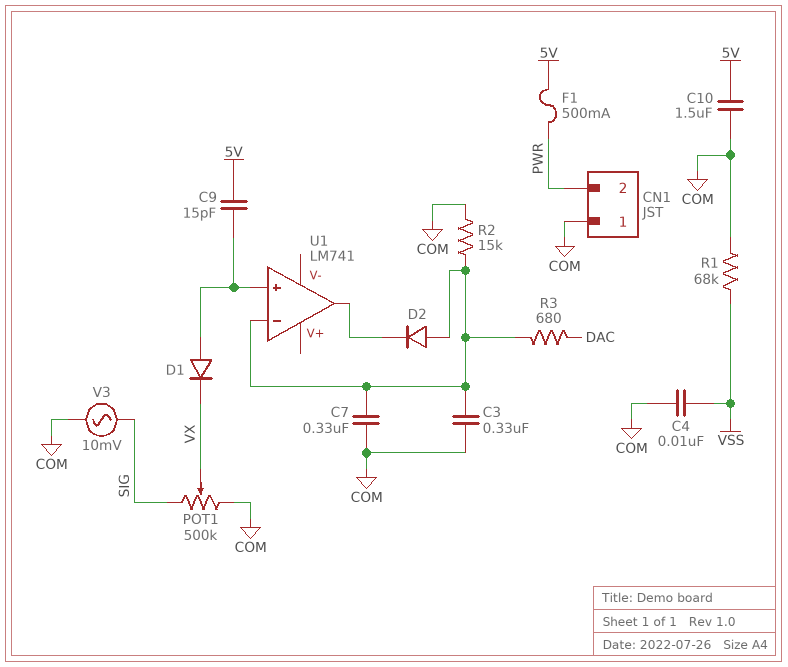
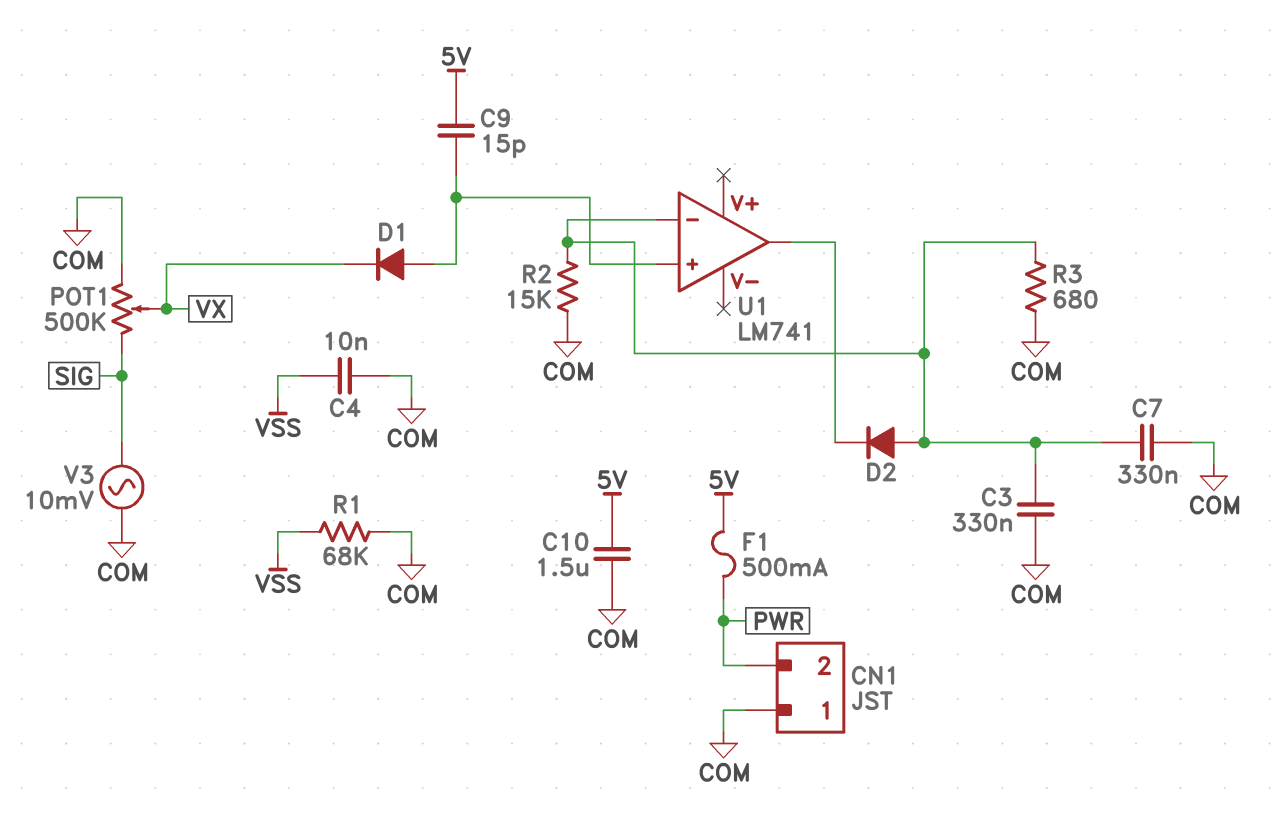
R3: 680 (DAC, U1/in-) -> 680 (COM, U1/in-)

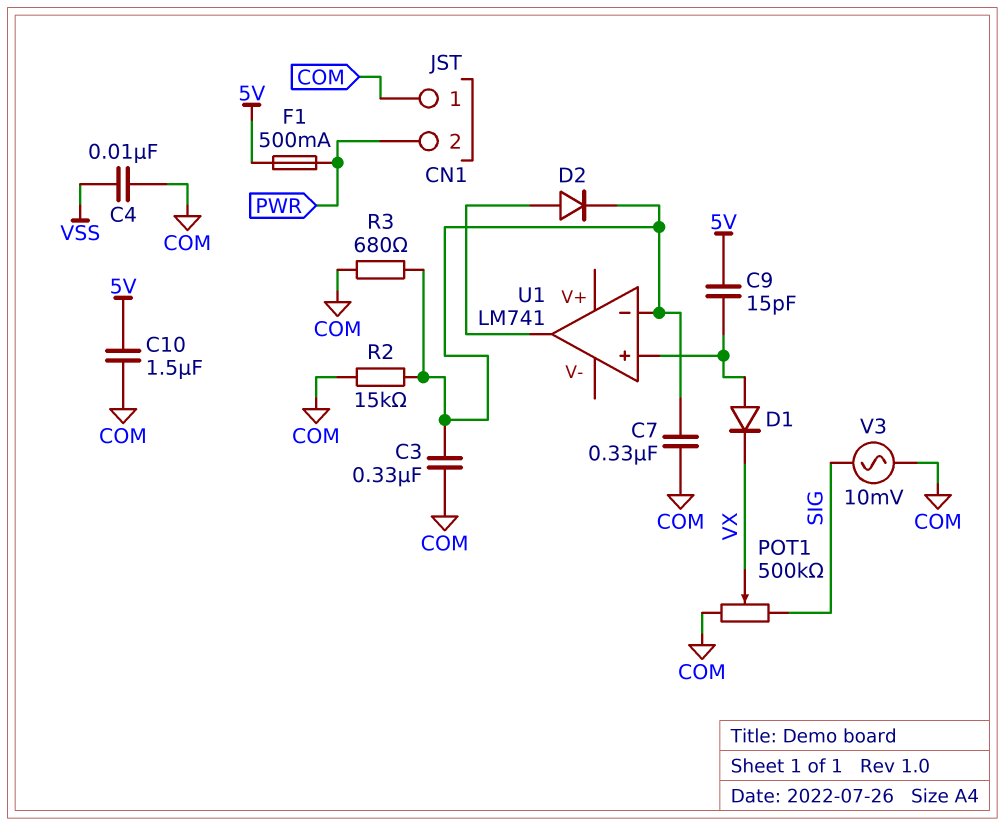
D2: diode (A U1/in-, K U1/out) -> diode (A U1/out, K U1/in-)
R1: 68k (COM, VSS) -> none

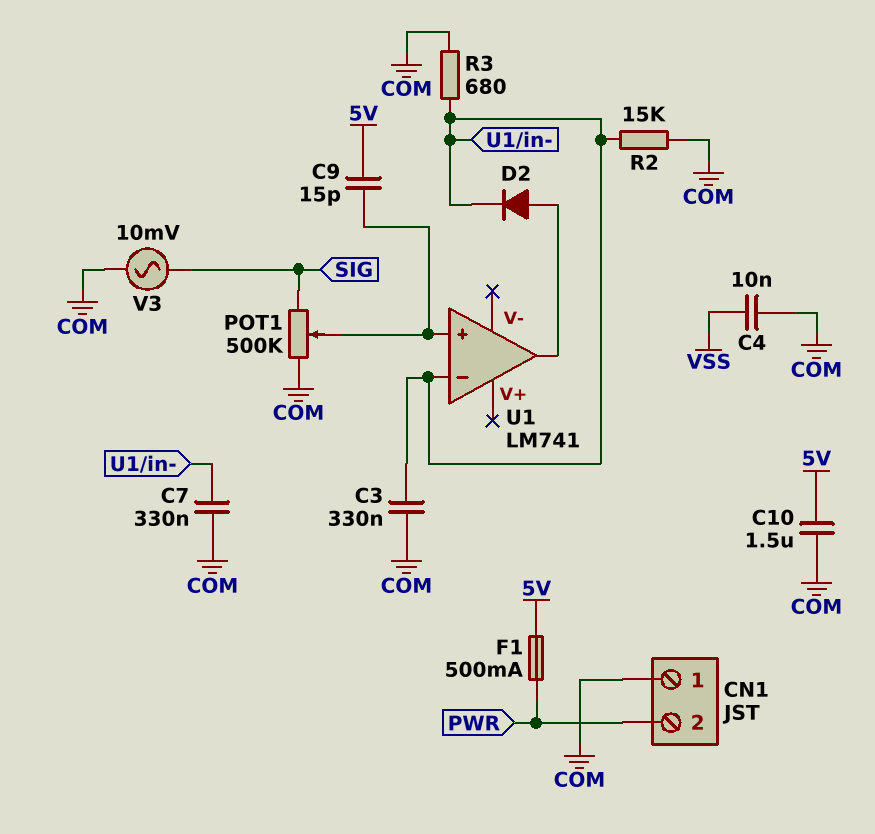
D1: diode (A U1/in+, K VX) -> none
POT1: 500k (COM, SIG, wiper VX) -> 500k (COM, SIG, wiper U1/in+)

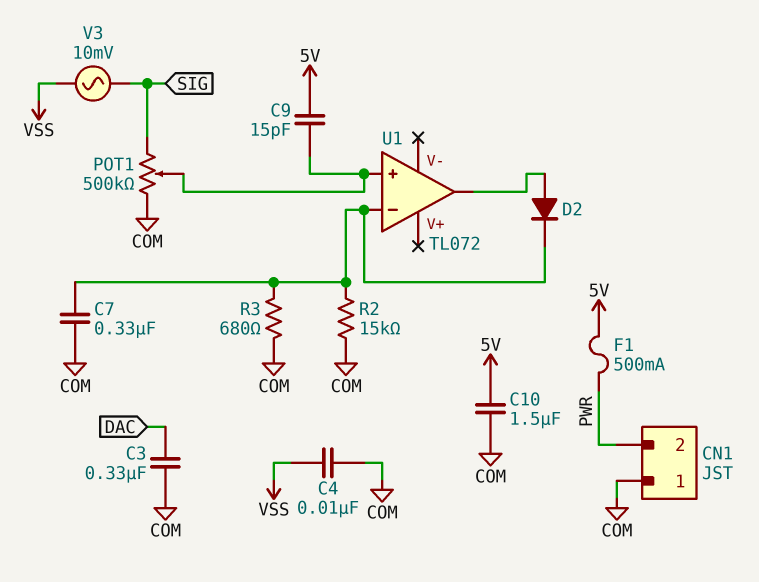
C3: 330nF (COM, U1/in-) -> 330nF (COM, DAC)
U1: LM741 -> TL072
V3: AC 10mV (COM, SIG) -> AC 10mV (SIG, VSS)

